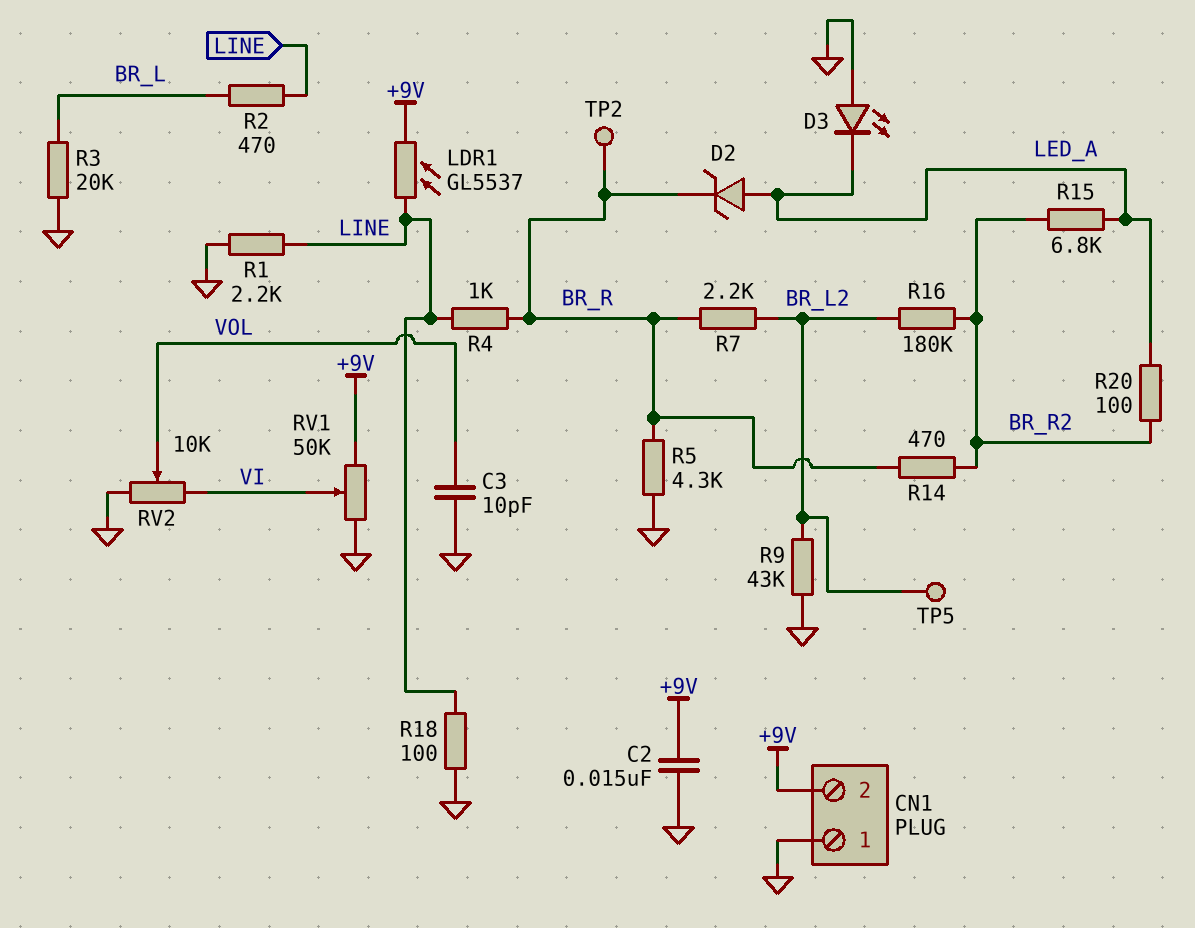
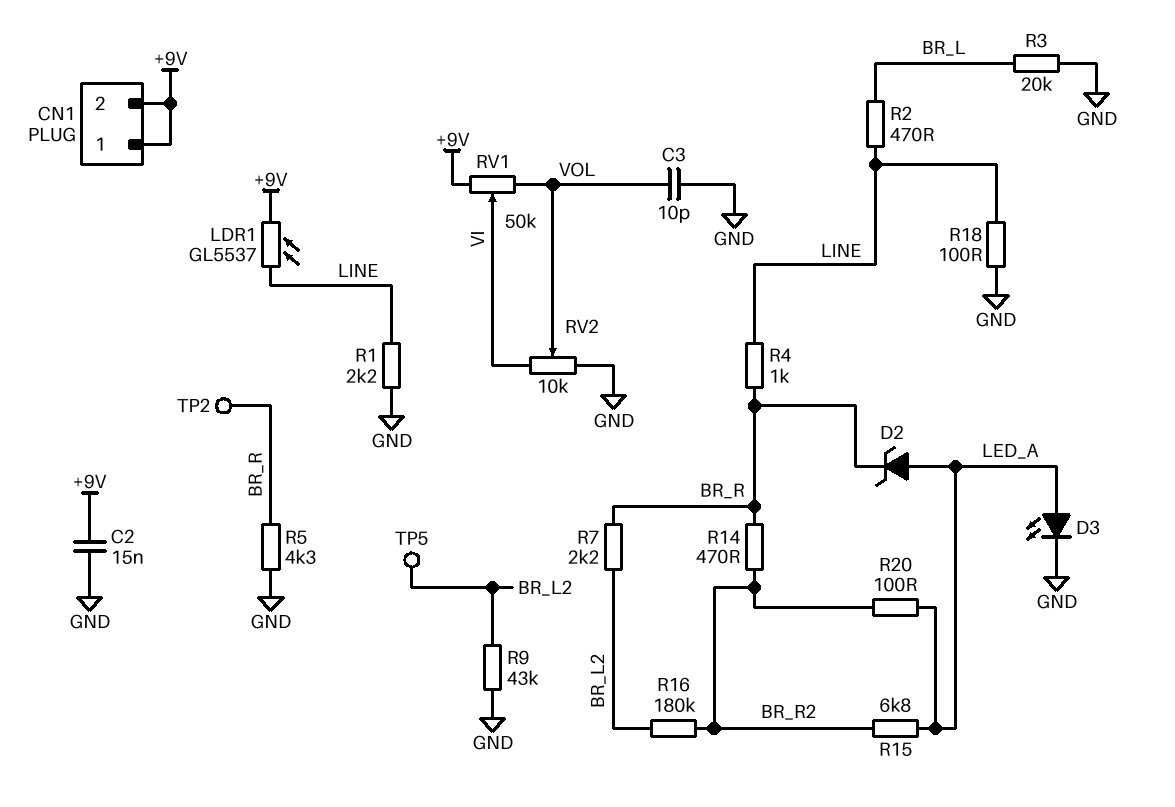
CN1 pin 1: GND -> +9V
D3: LED (A GND, K LED_A) -> LED (A LED_A, K GND)
RV1: 50k (+9V, GND, wiper VI) -> 50k (+9V, VOL, wiper VI)

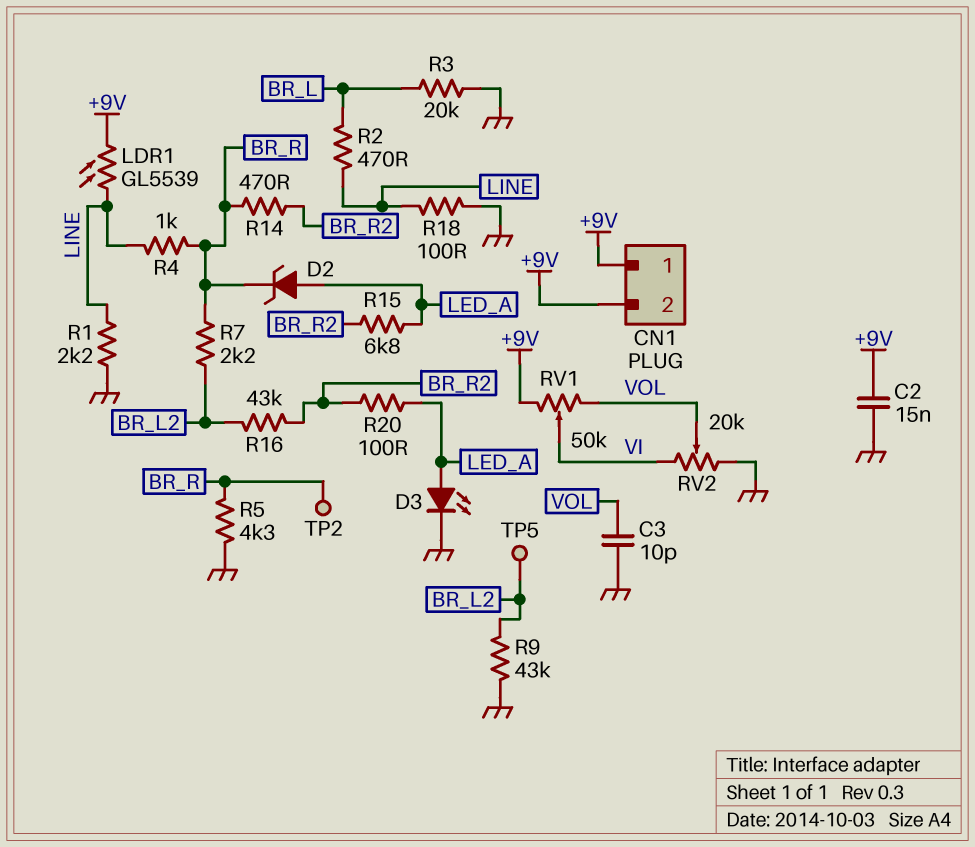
LDR1: GL5537 (+9V, LINE) -> GL5539 (+9V, LINE)
R16: 180k (BR_L2, BR_R2) -> 43k (BR_L2, BR_R2)
RV2: 10k (GND, VI, wiper VOL) -> 20k (GND, VI, wiper VOL)

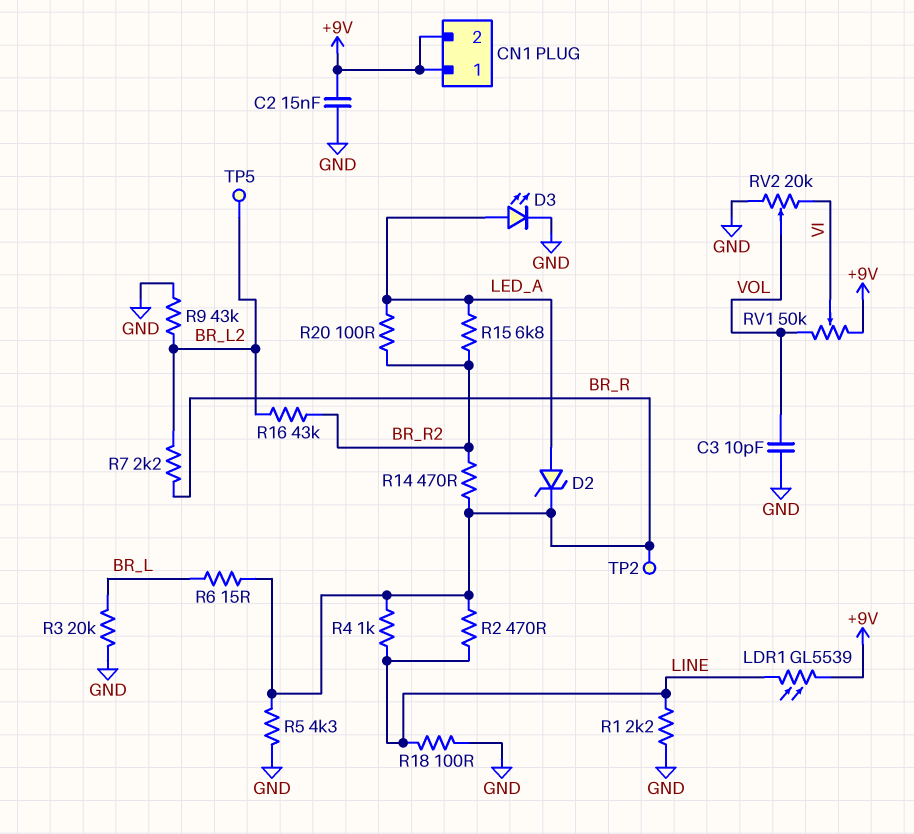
R2: 470 (BR_L, LINE) -> 470 (BR_R, LINE)
R6: none -> 15 (BR_L, BR_R)

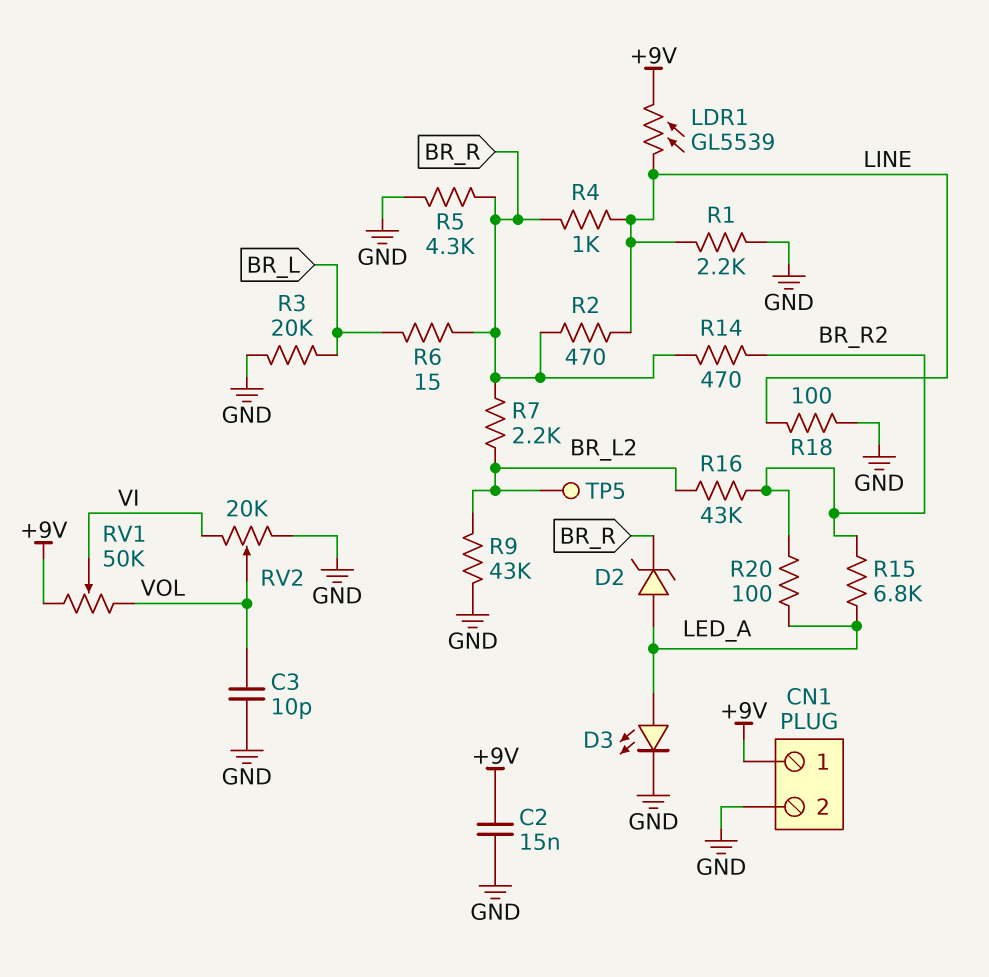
CN1 pin 2: +9V -> GND
TP2: test point (BR_R) -> none

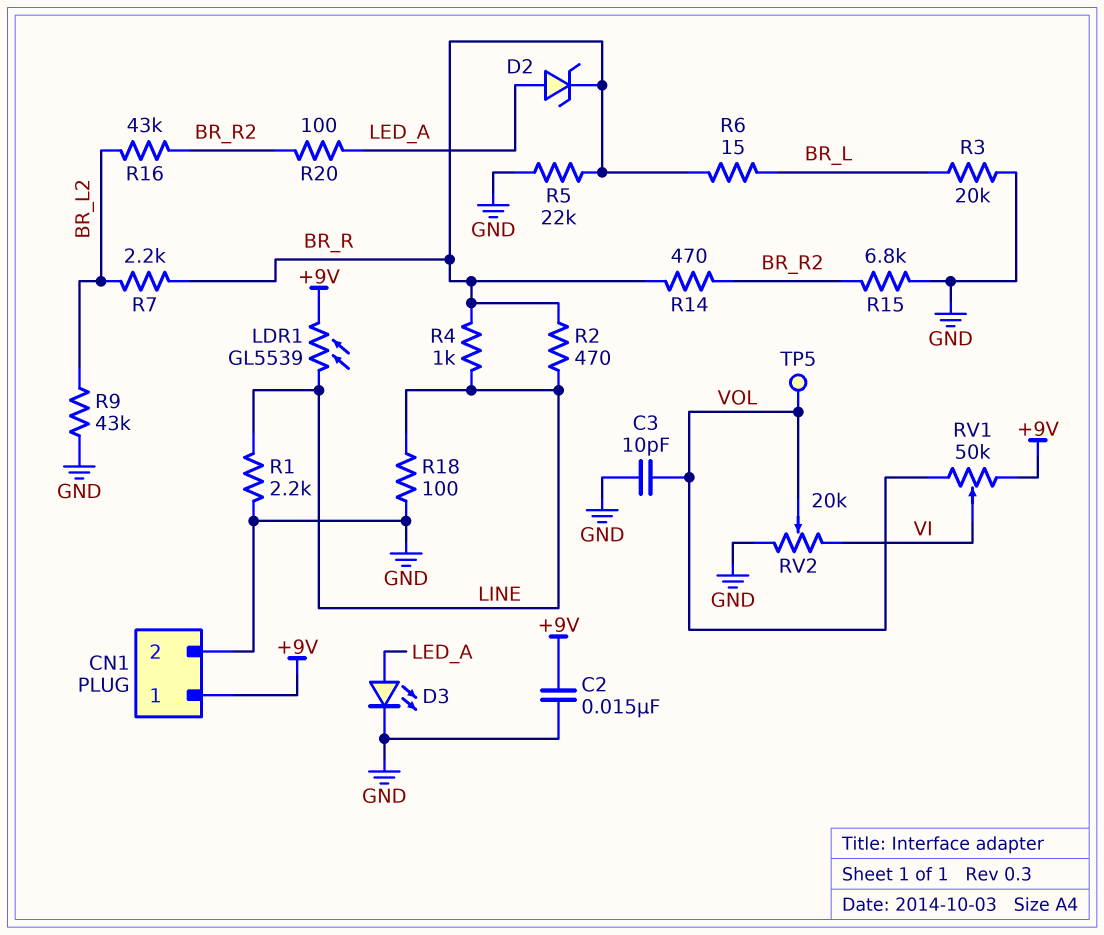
R5: 4.3k (BR_R, GND) -> 22k (BR_R, GND)
R15: 6.8k (BR_R2, LED_A) -> 6.8k (BR_R2, GND)
TP5: test point (BR_L2) -> test point (VOL)

